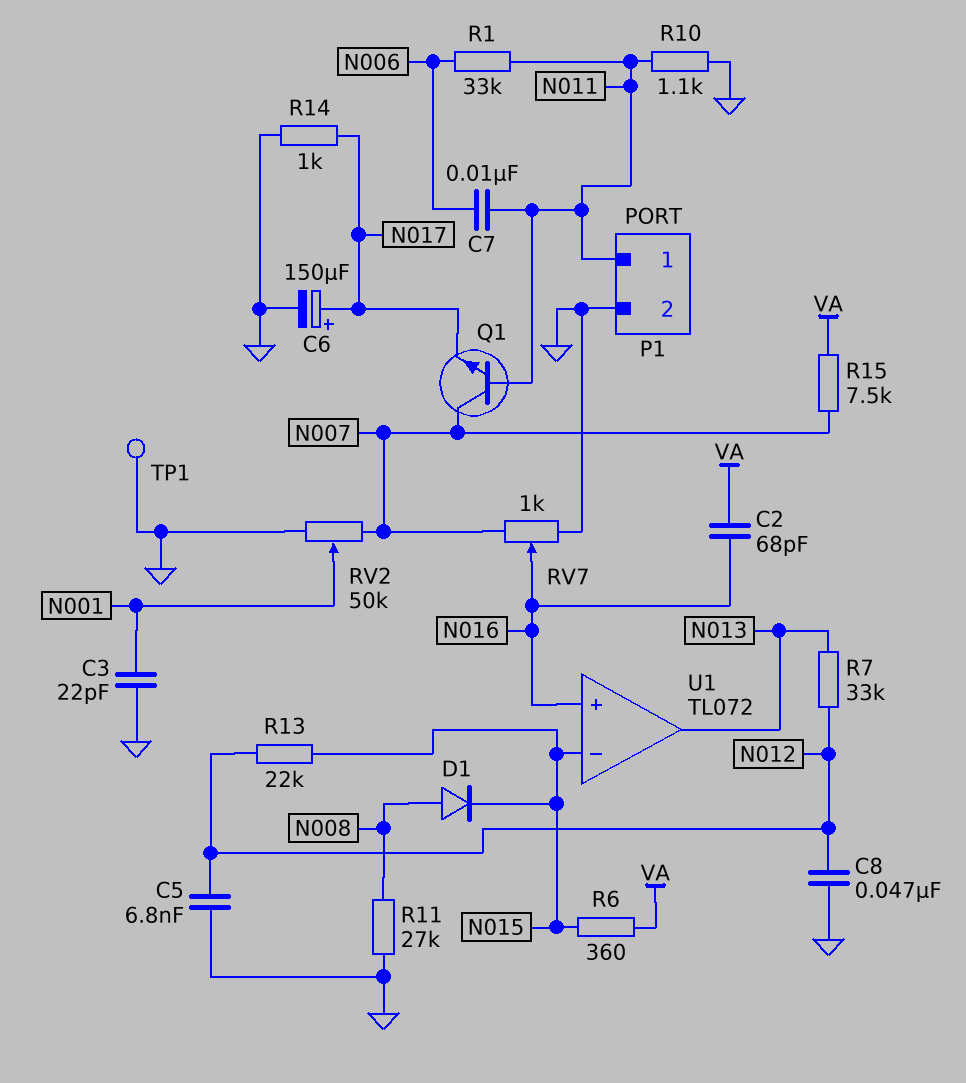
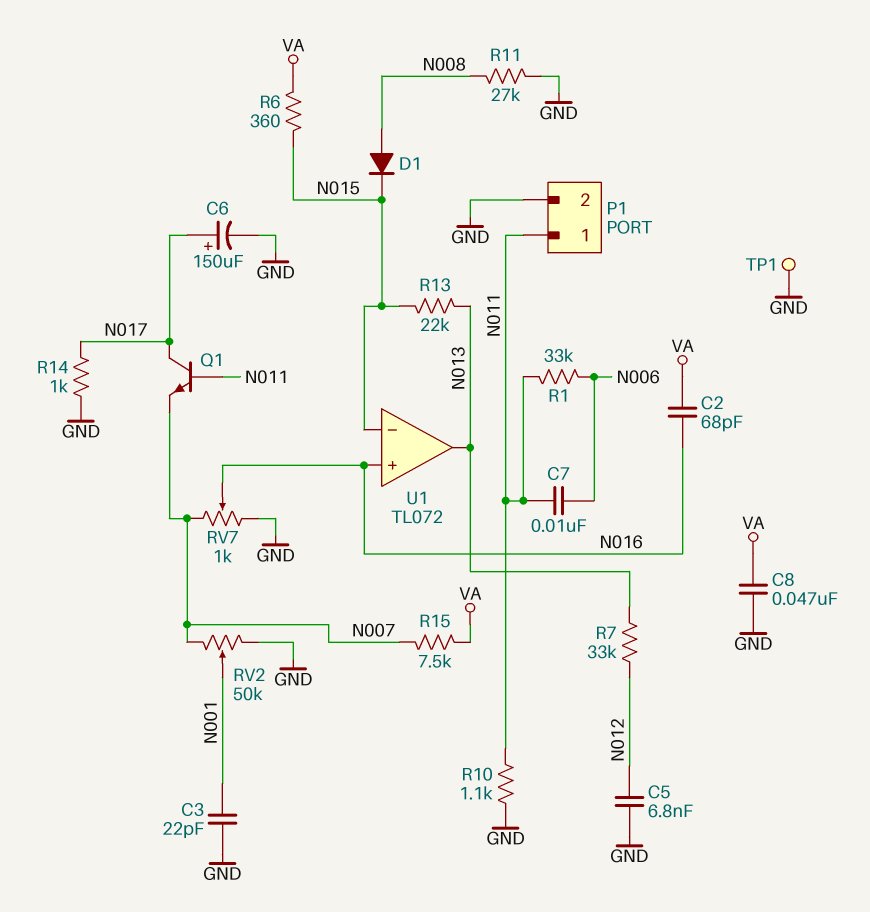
C8: 47nF (GND, N012) -> 47nF (GND, VA)
Q1: NPN (B N011, C N007, E N017) -> NPN (B N011, C N017, E N007)
R13: 22k (N012, N015) -> 22k (N013, N015)

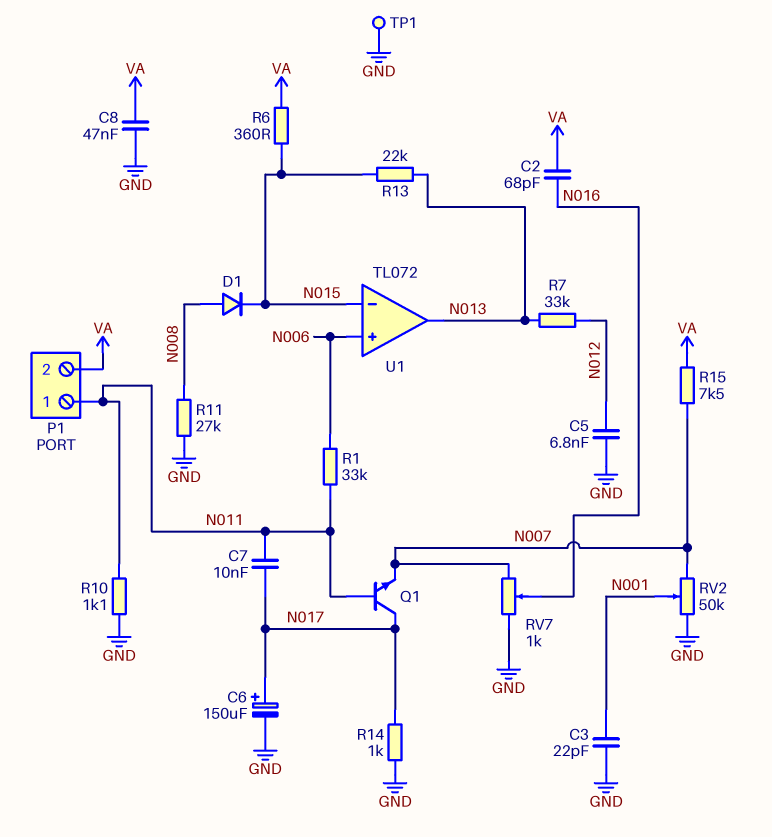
C7: 10nF (N006, N011) -> 10nF (N011, N017)
P1 pin 2: GND -> VA
U1 pin in+: N016 -> N006

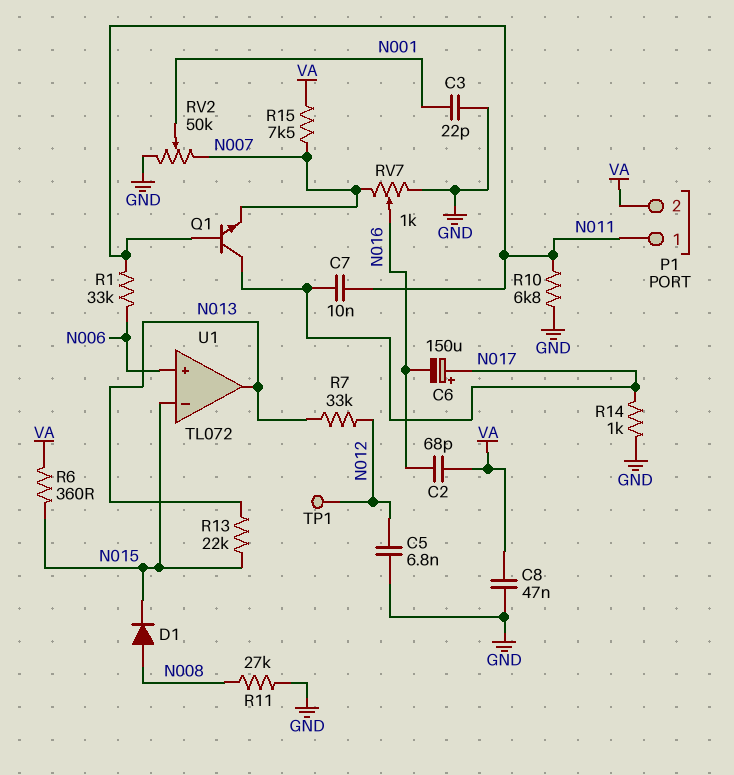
C6: 150uF (plus N017, minus GND) -> 150uF (plus N017, minus N016)
R10: 1.1k (GND, N011) -> 6.8k (GND, N011)
TP1: test point (GND) -> test point (N012)

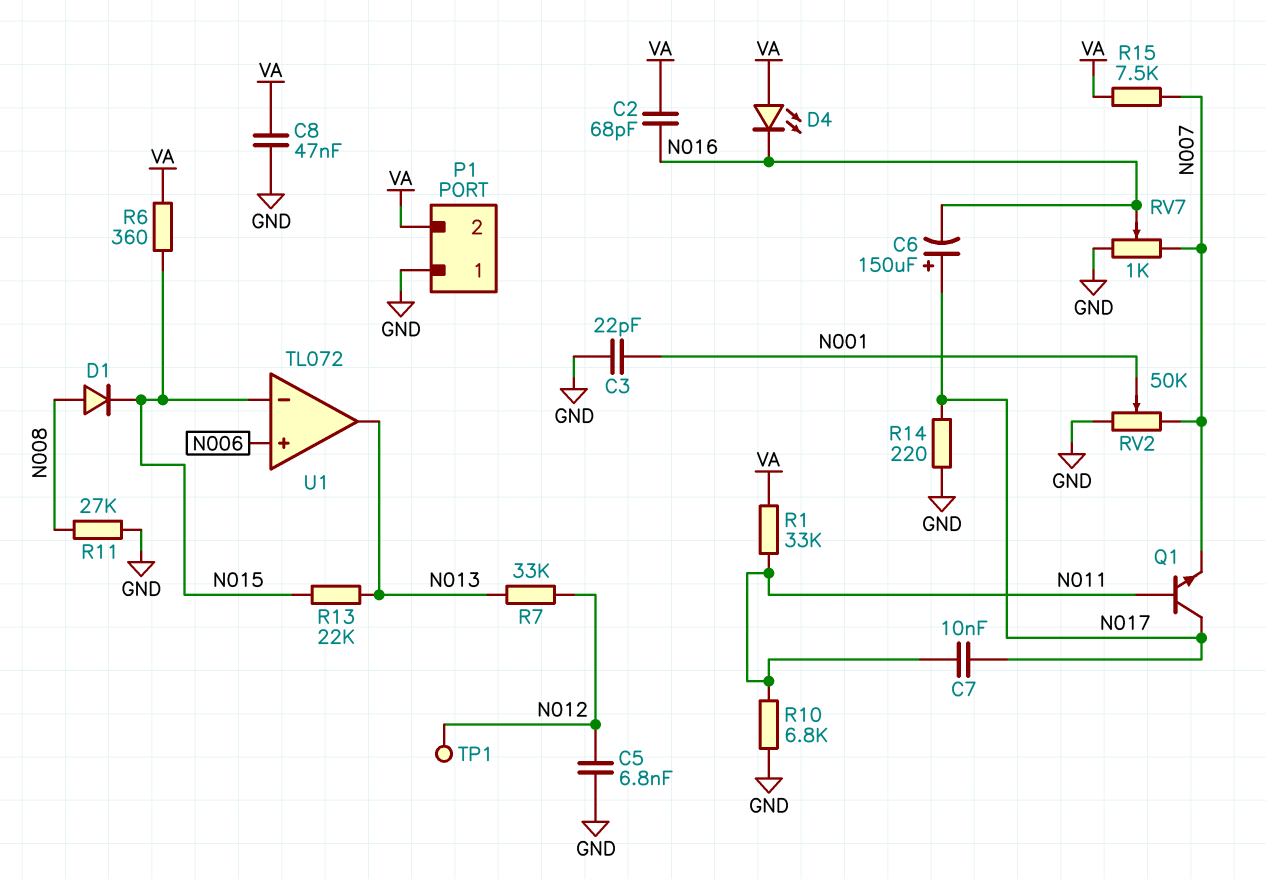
D4: none -> LED (A VA, K N016)
P1 pin 1: N011 -> GND
R1: 33k (N006, N011) -> 33k (N011, VA)
R14: 1k (GND, N017) -> 220 (GND, N017)

